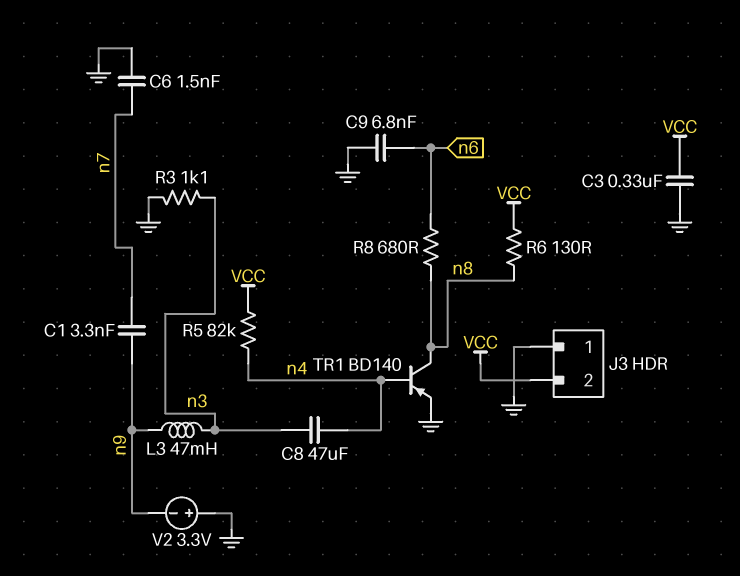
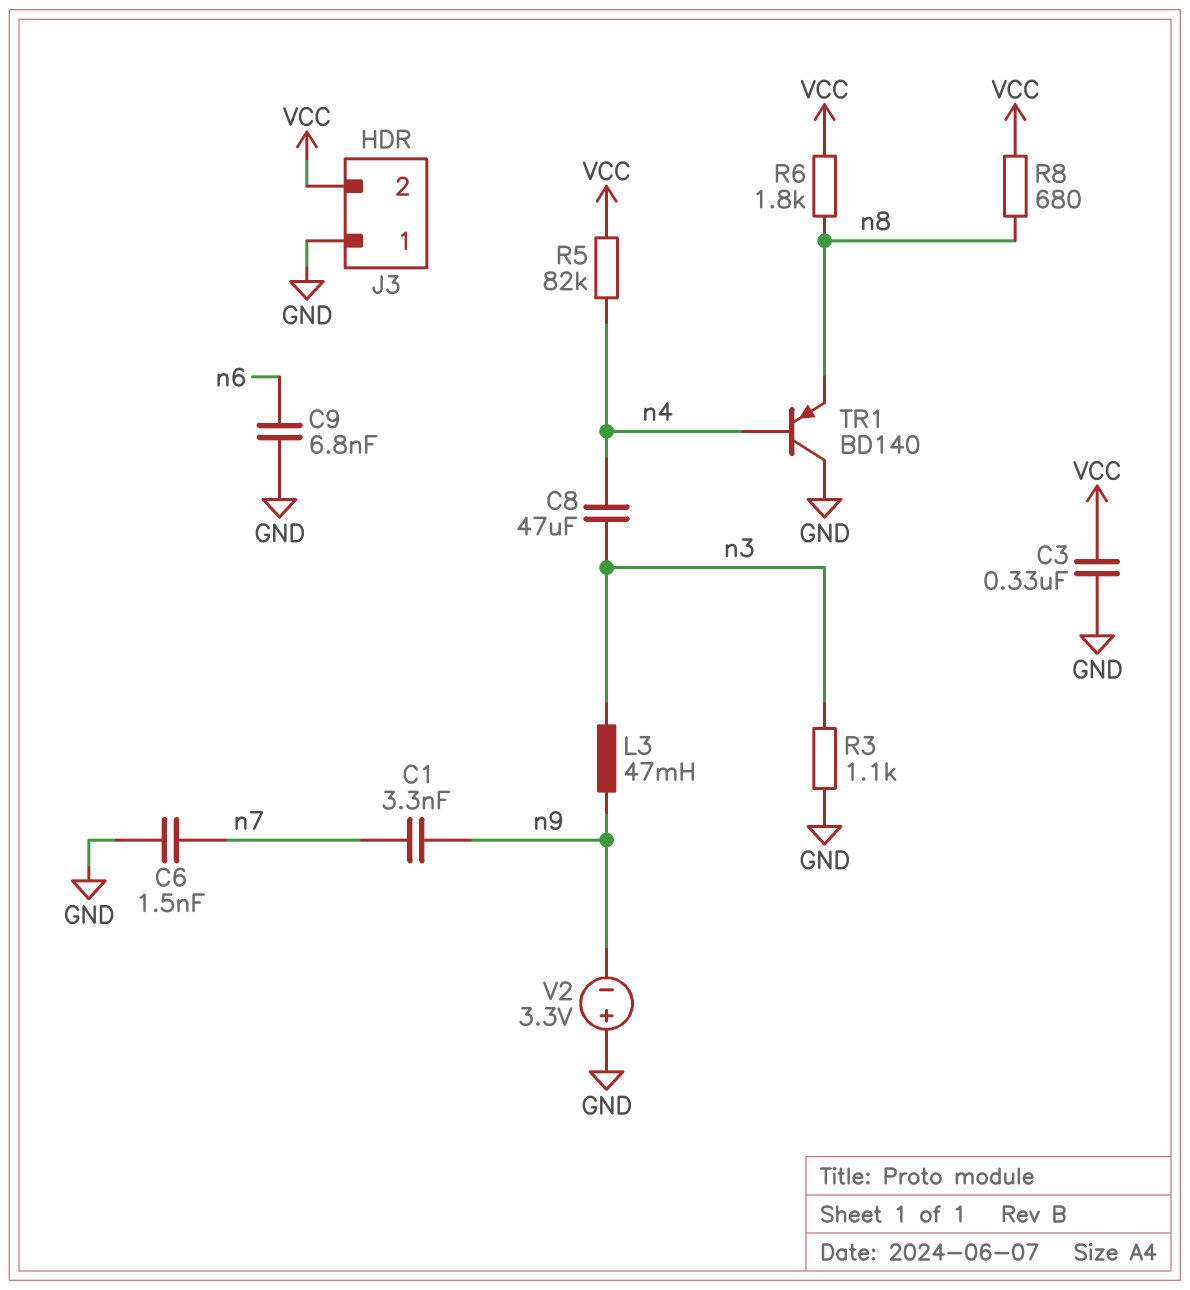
R6: 130 (VCC, n8) -> 1.8k (VCC, n8)
R8: 680 (n6, n8) -> 680 (VCC, n8)
TR1: PNP BD140 (B n4, C n8, E GND) -> PNP BD140 (B n4, C GND, E n8)

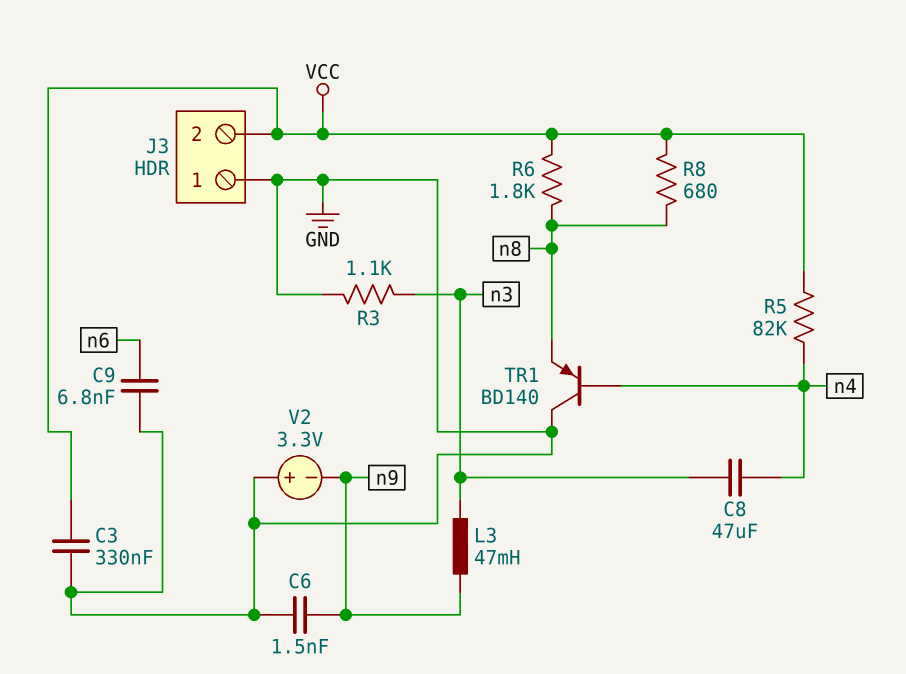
C1: 3.3nF (n7, n9) -> none
C6: 1.5nF (GND, n7) -> 1.5nF (GND, n9)

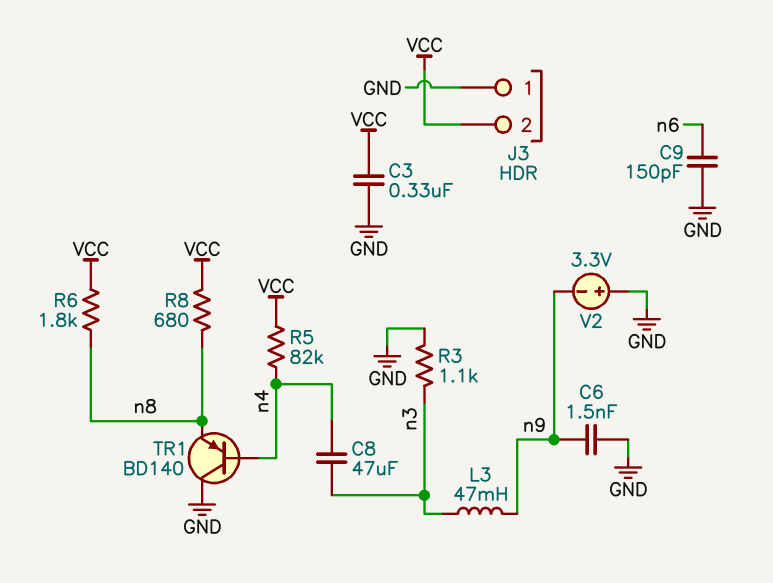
C9: 6.8nF (GND, n6) -> 150pF (GND, n6)

